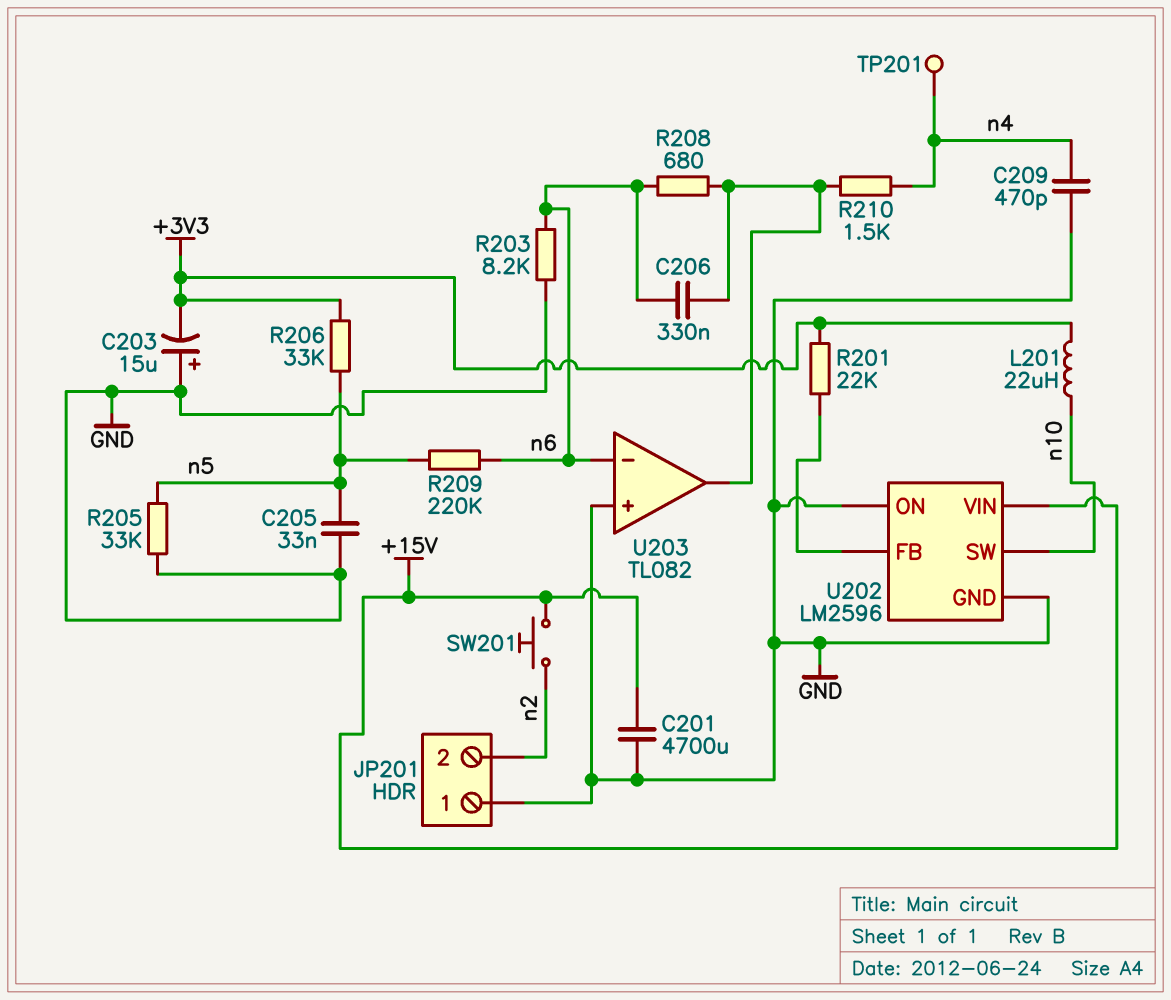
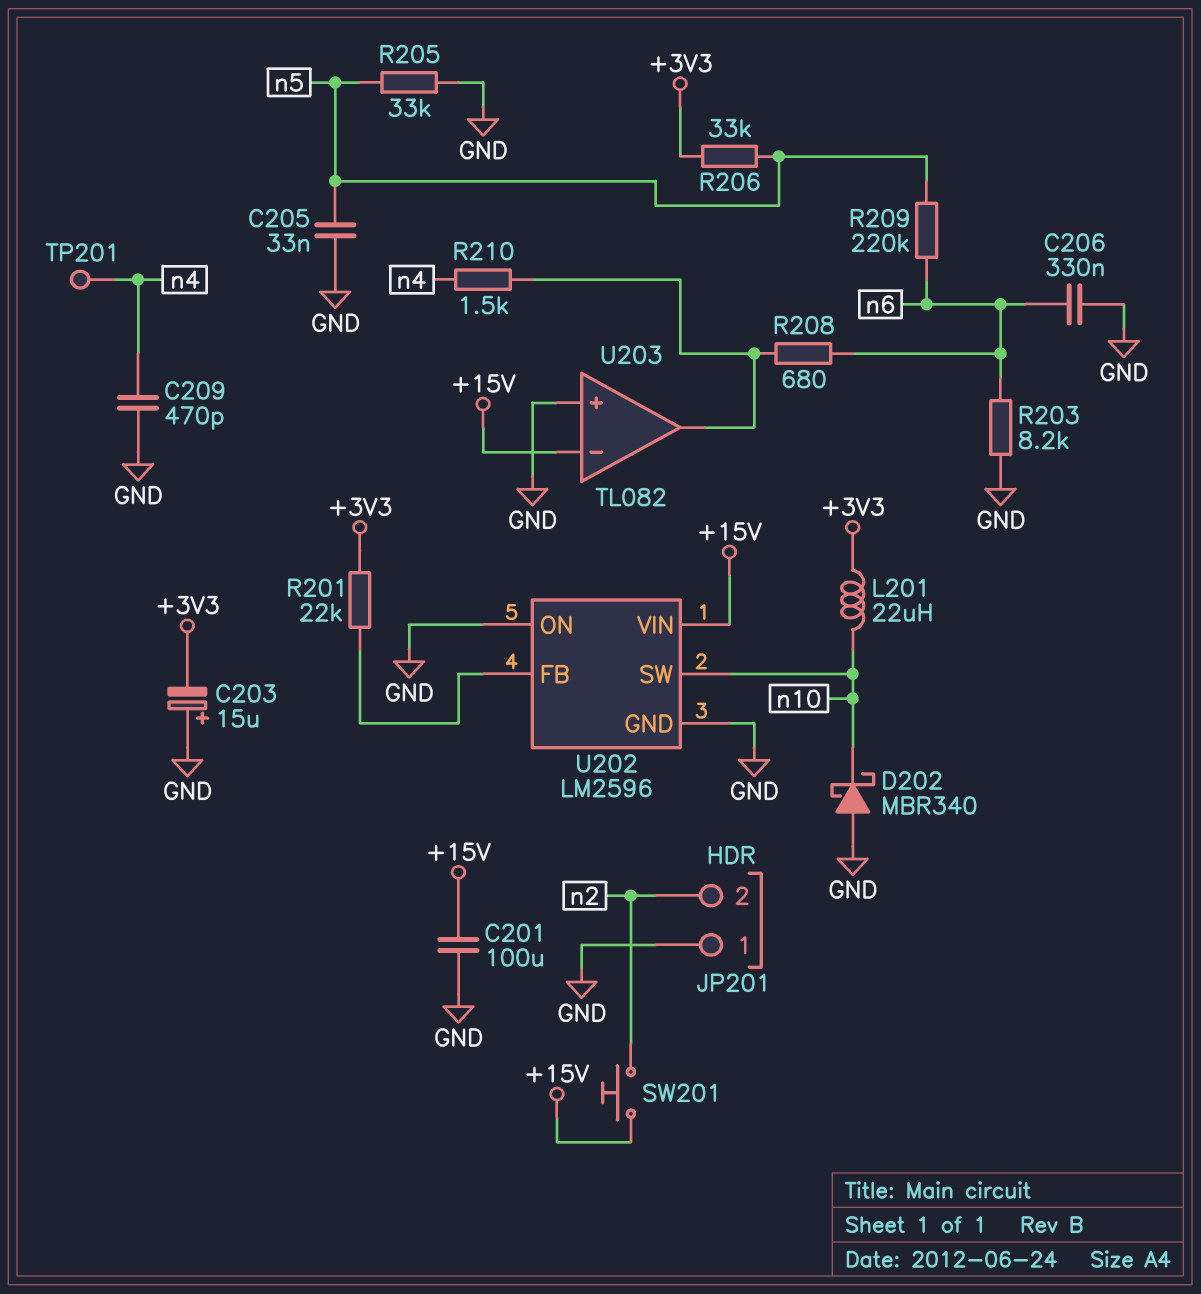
C201: 4700uF (+15V, GND) -> 100uF (+15V, GND)
C206: 330nF (U203/out, n6) -> 330nF (GND, n6)
D202: none -> schottky MBR340 (A GND, K n10)
U203 pin in-: n6 -> +15V

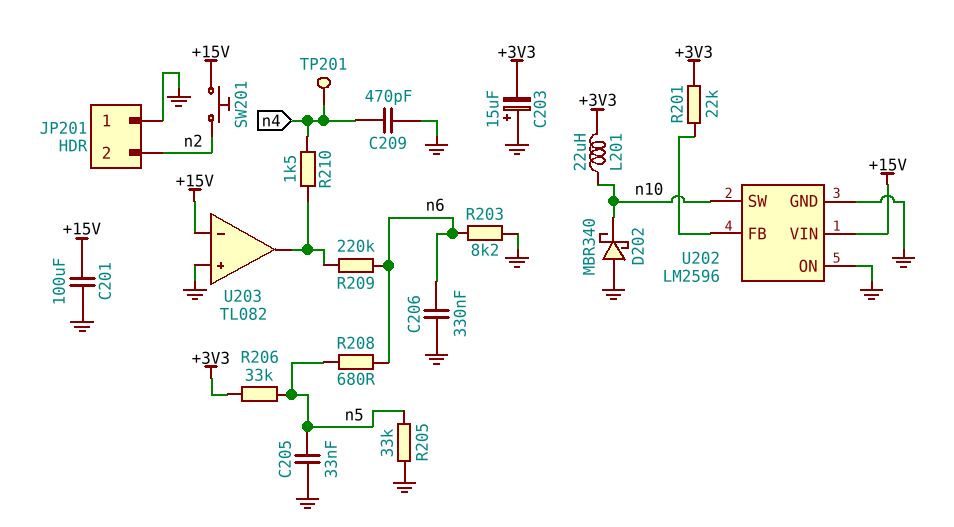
R208: 680 (U203/out, n6) -> 680 (n5, n6)
R209: 220k (n5, n6) -> 220k (U203/out, n6)

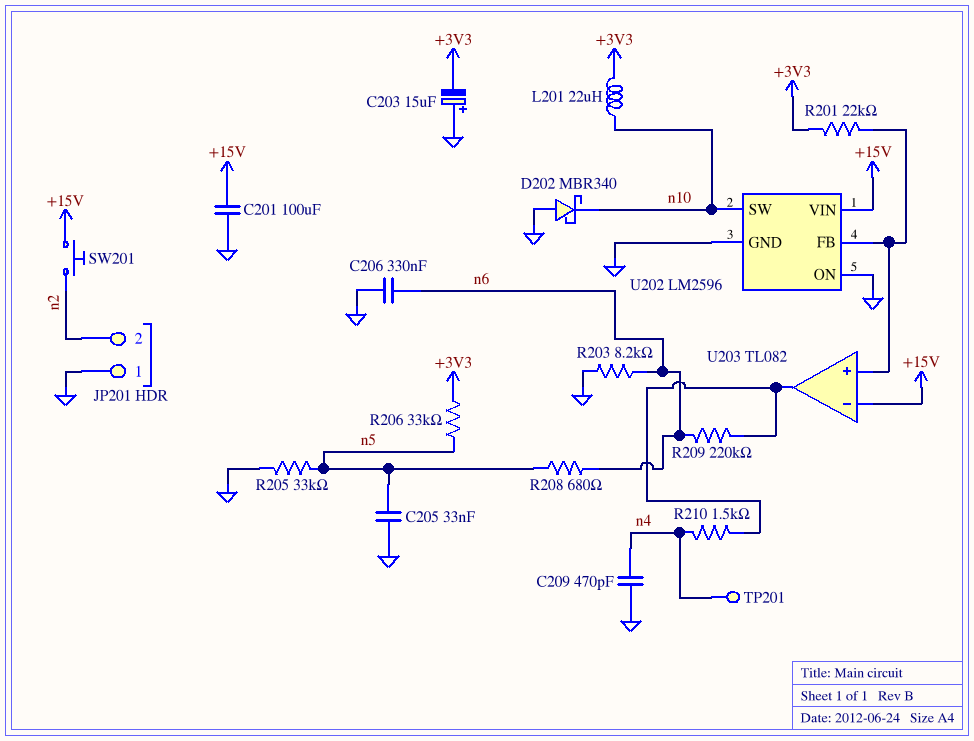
U203 pin in+: GND -> U202/FB

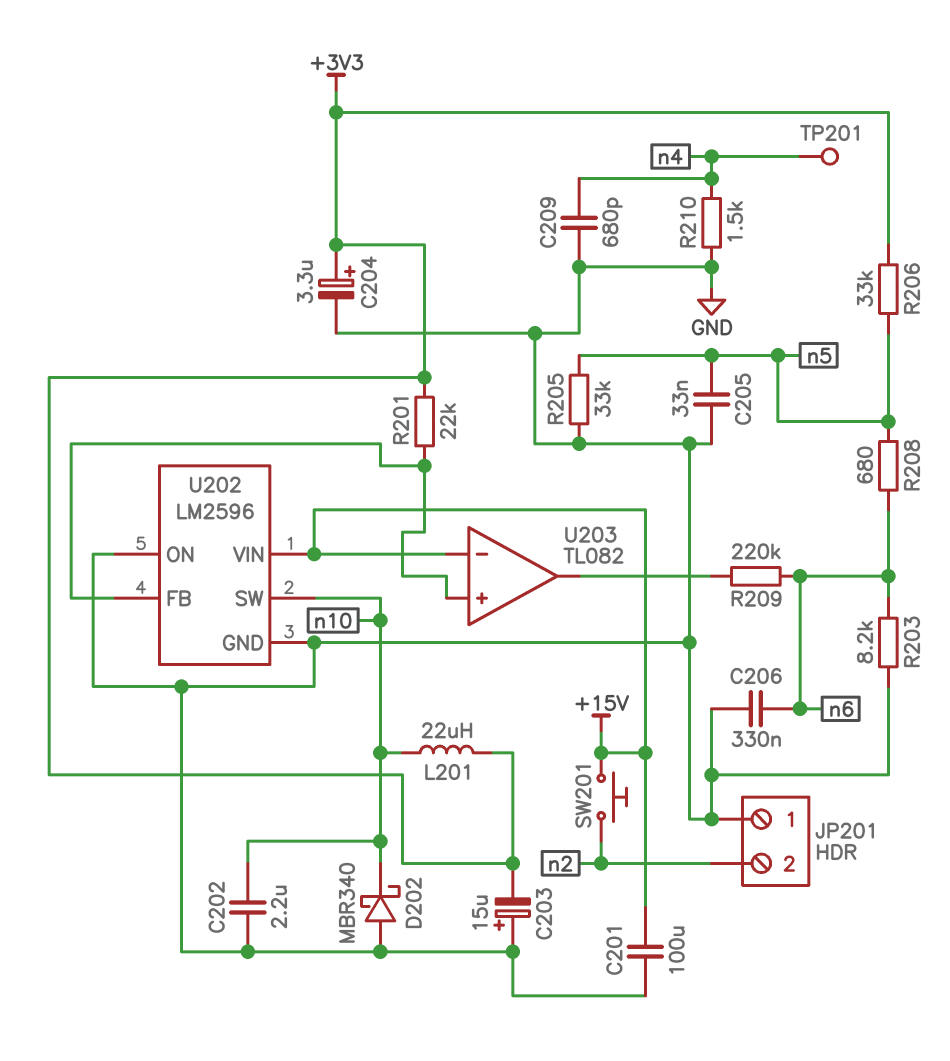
C202: none -> 2.2uF (GND, n10)
C204: none -> 3.3uF (plus +3V3, minus GND)
C209: 470pF (GND, n4) -> 680pF (GND, n4)
R210: 1.5k (U203/out, n4) -> 1.5k (GND, n4)

